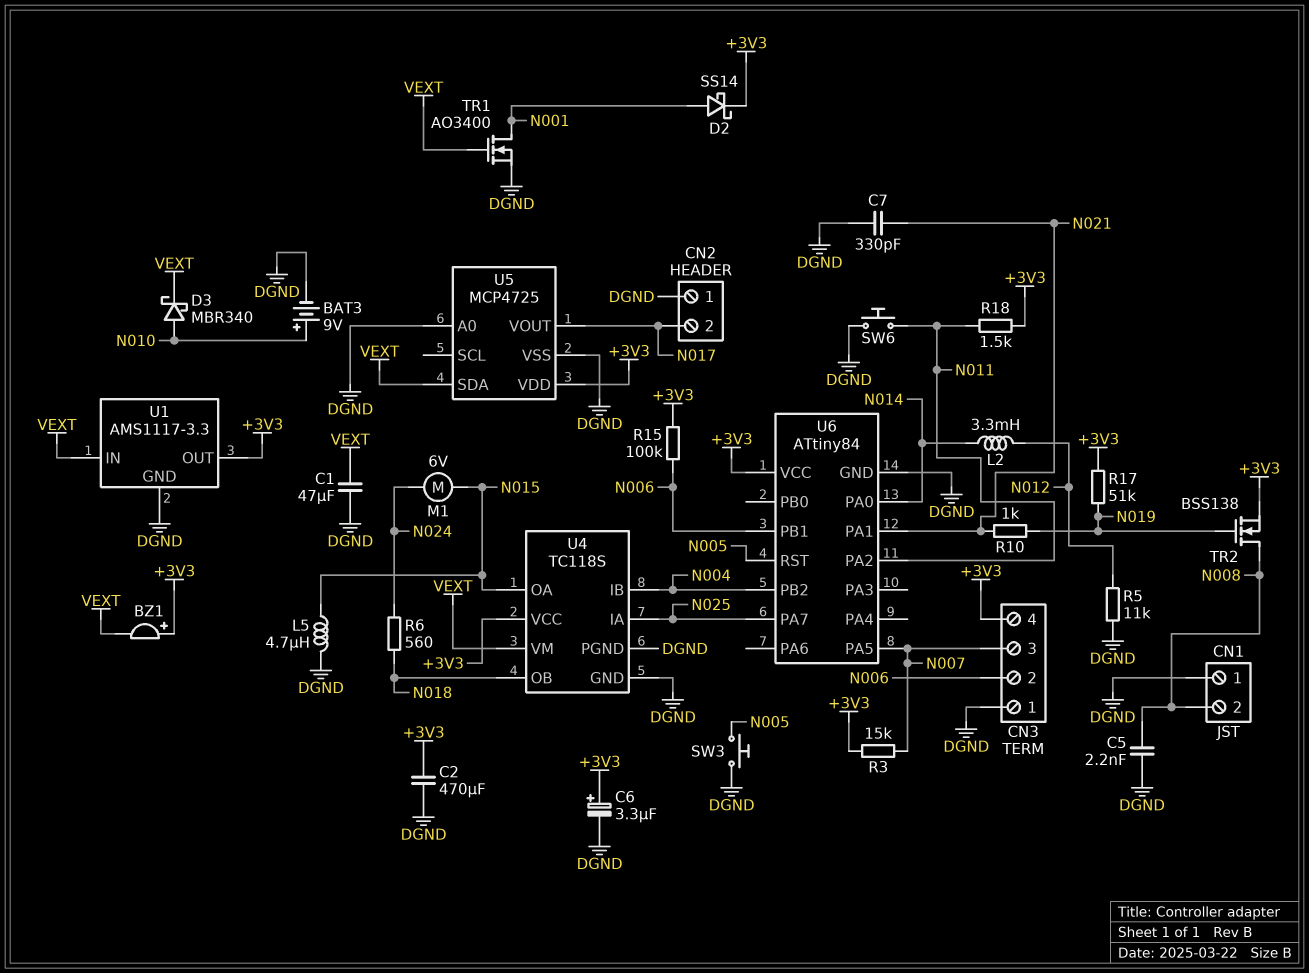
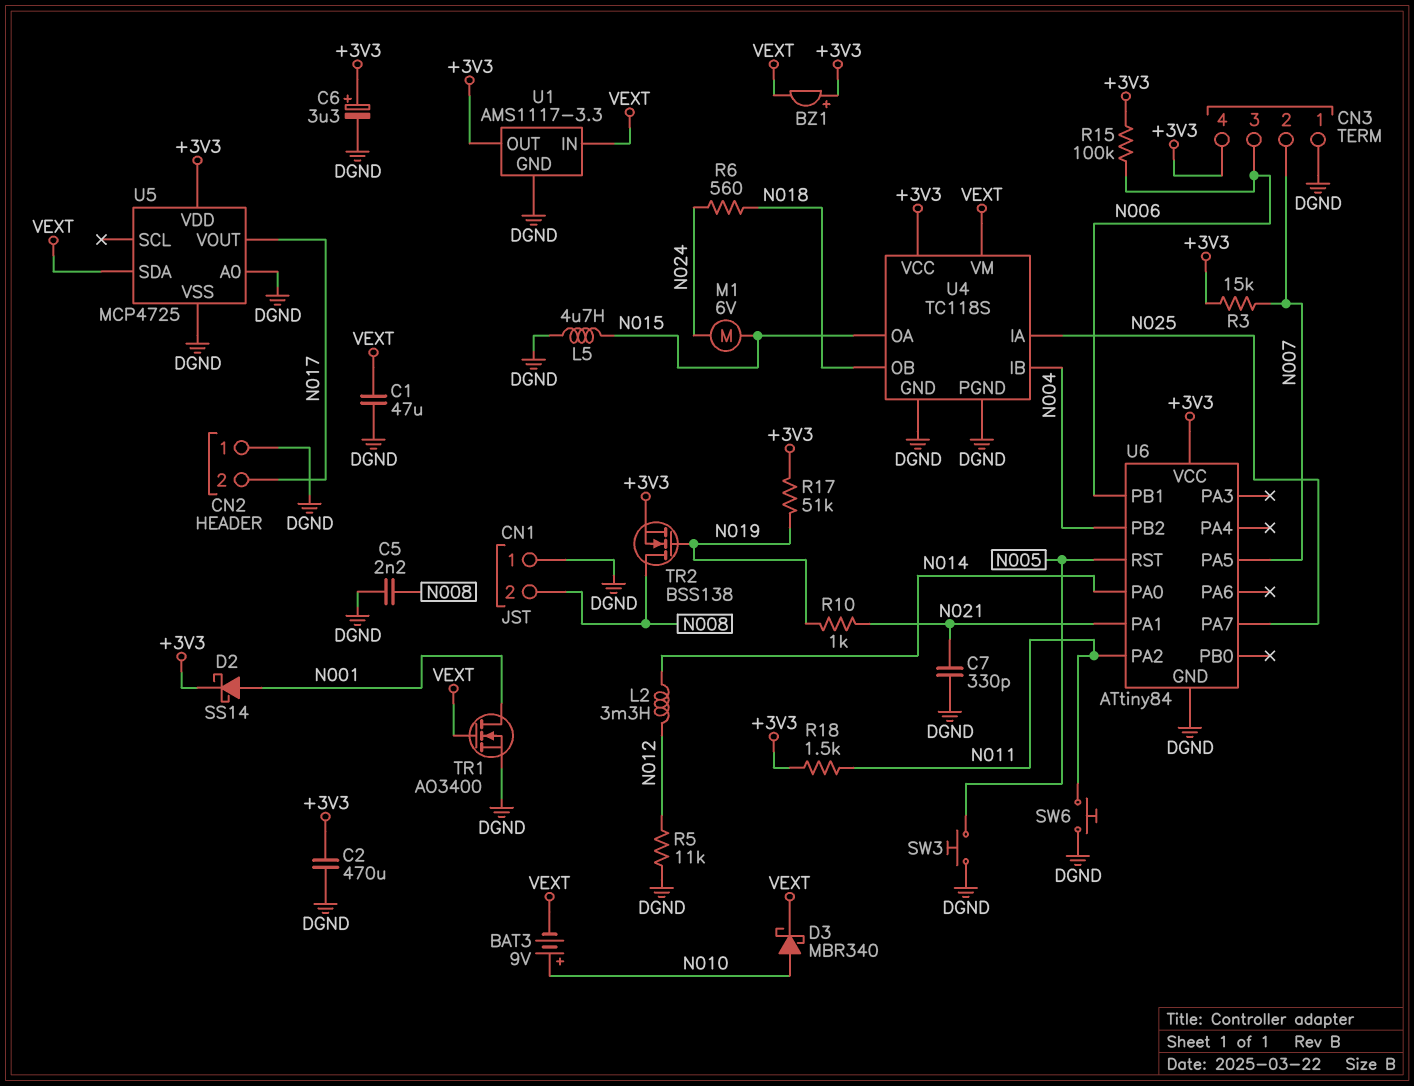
BAT3: 9V (plus N010, minus DGND) -> 9V (plus N010, minus VEXT)
CN3 pin 2: N006 -> N007
CN3 pin 3: N007 -> N006

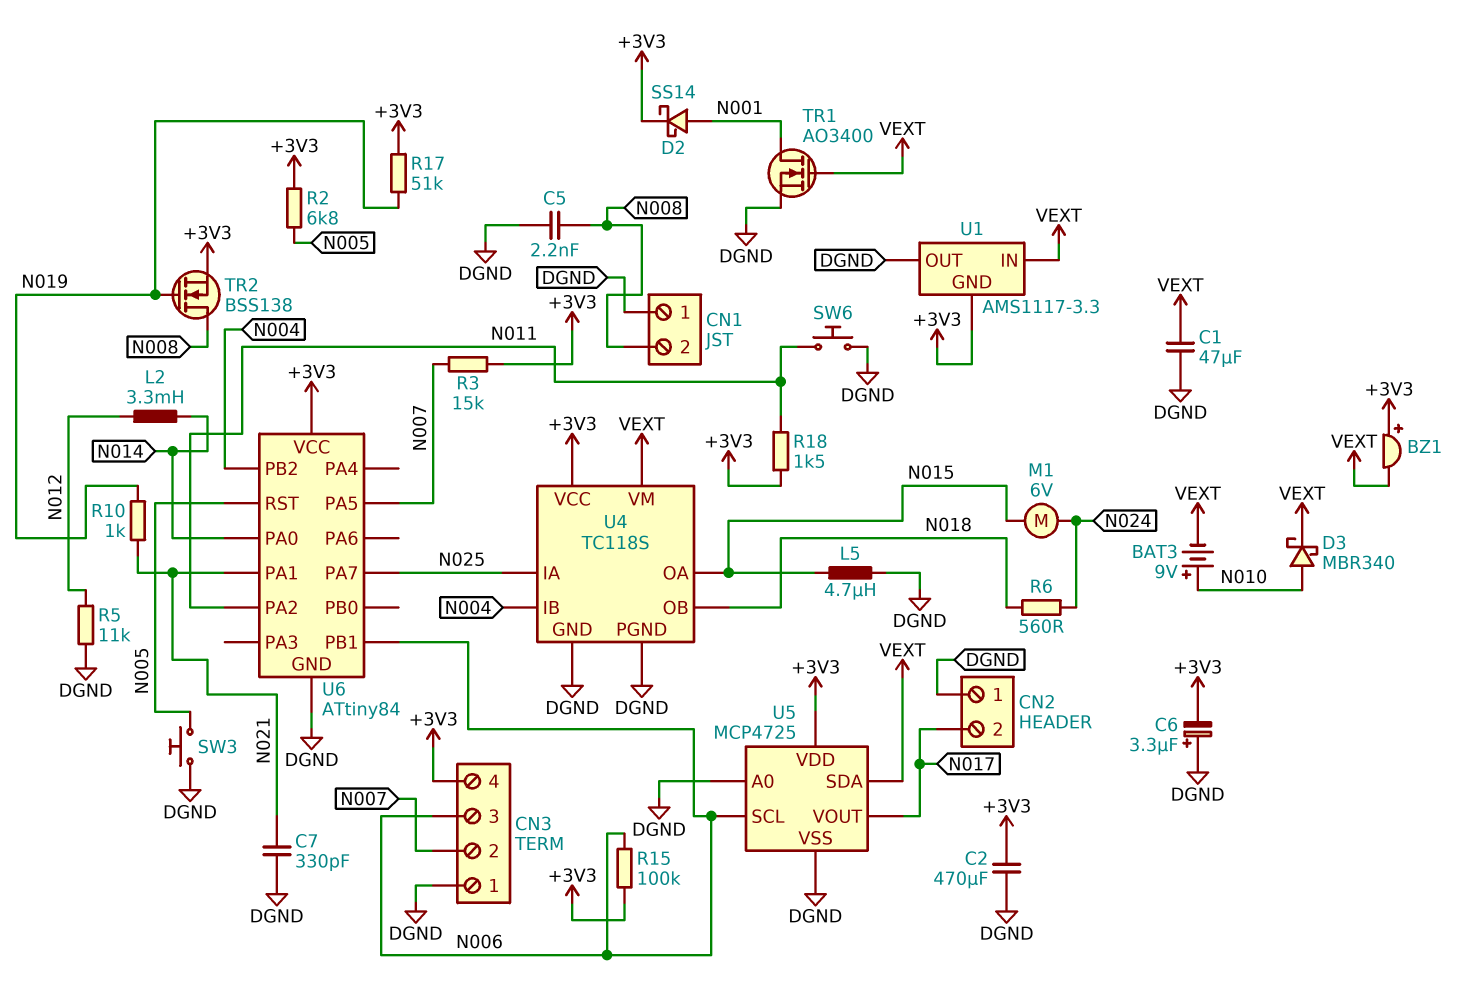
C6: 3.3uF (plus +3V3, minus DGND) -> 3.3uF (plus DGND, minus +3V3)
R2: none -> 6.8k (+3V3, N005)
U1 pin GND: DGND -> +3V3
U1 pin OUT: +3V3 -> DGND
U5 pin SCL: none -> N006

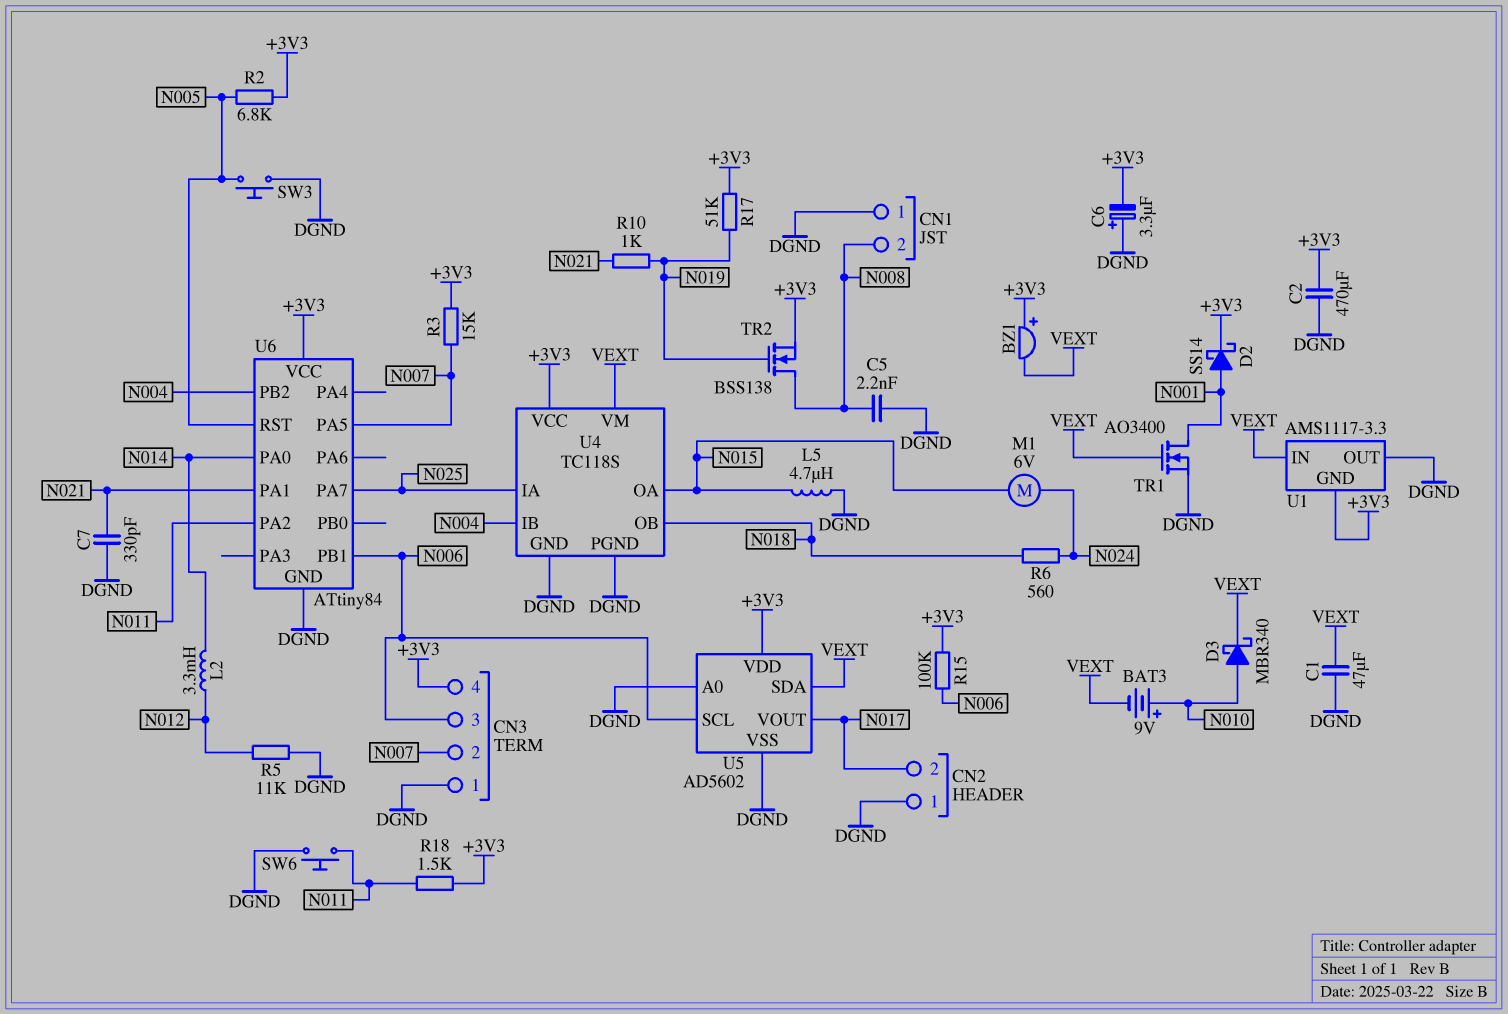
U5: MCP4725 -> AD5602

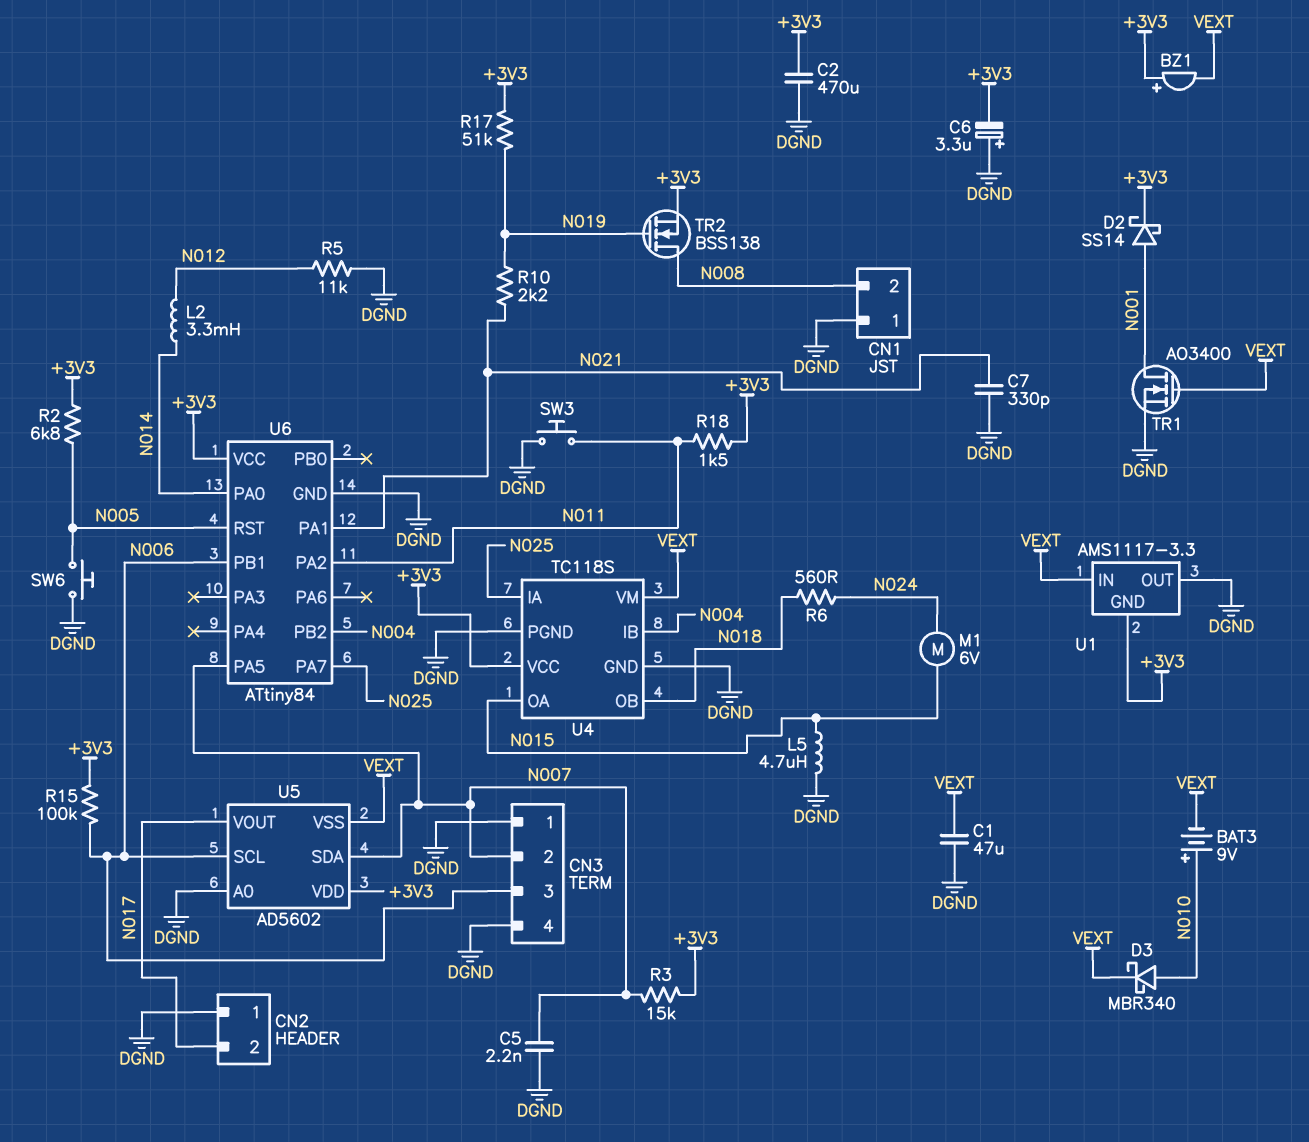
C5: 2.2nF (DGND, N008) -> 2.2nF (DGND, N007)
CN3 pin 4: +3V3 -> DGND
R10: 1k (N019, N021) -> 2.2k (N019, N021)
SW3: button (DGND, N005) -> button (DGND, N011)
SW6: button (DGND, N011) -> button (DGND, N005)
U5 pin SDA: VEXT -> N007
U5 pin VSS: DGND -> VEXT

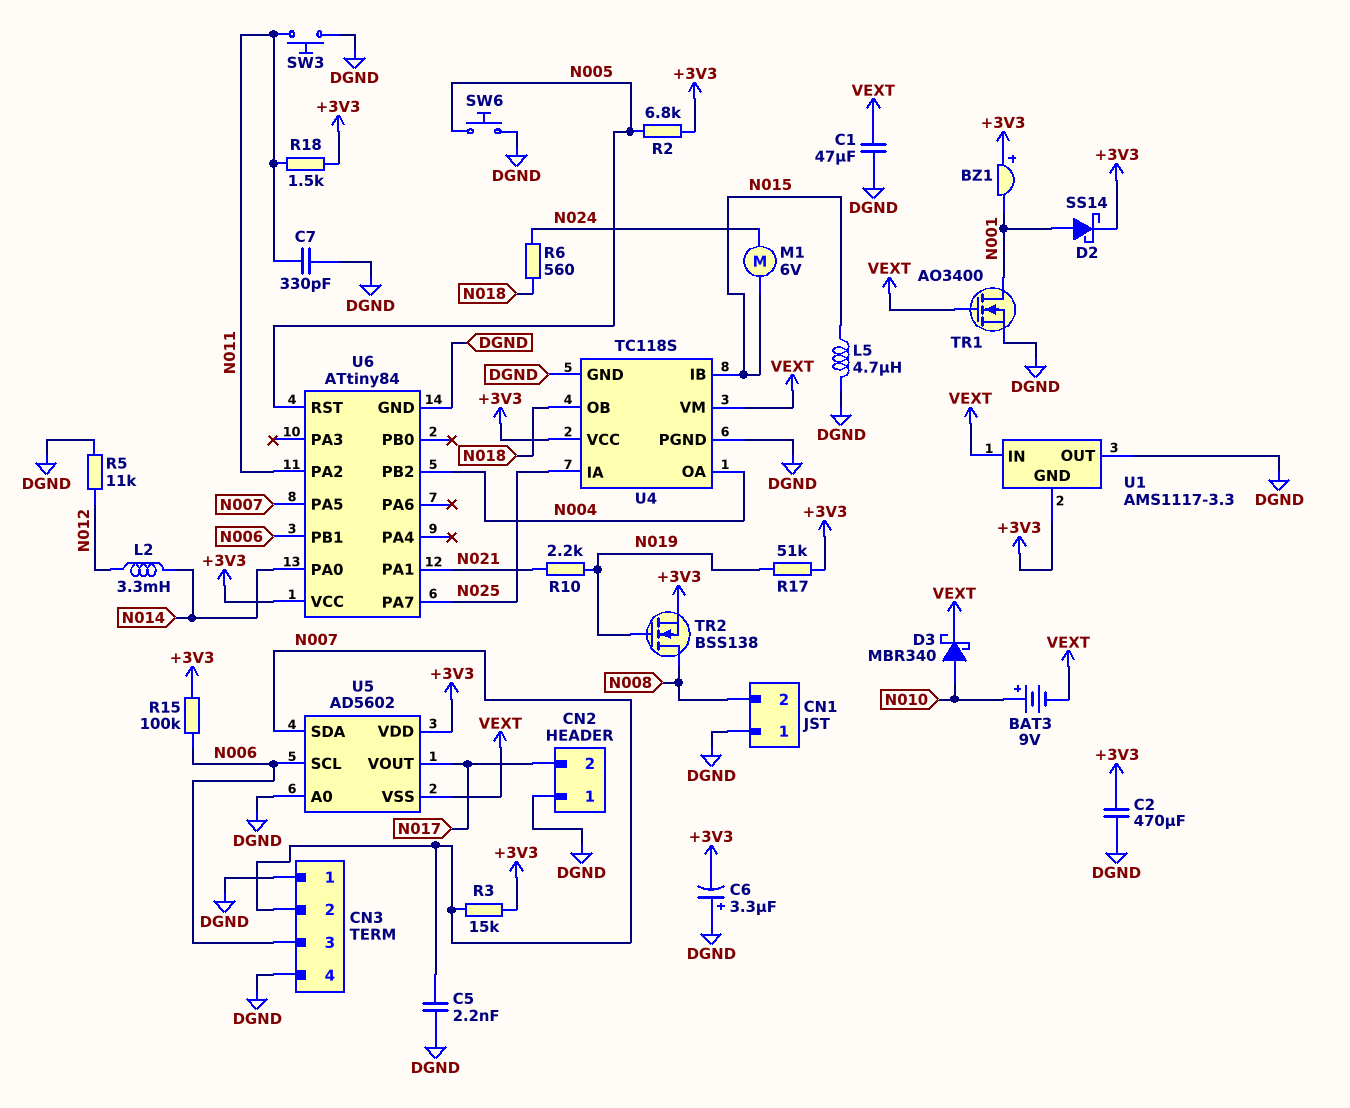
BZ1: buzzer (plus +3V3, minus VEXT) -> buzzer (plus +3V3, minus N001)
C7: 330pF (DGND, N021) -> 330pF (DGND, N011)
U4 pin IB: N004 -> N015
U4 pin OA: N015 -> N004

